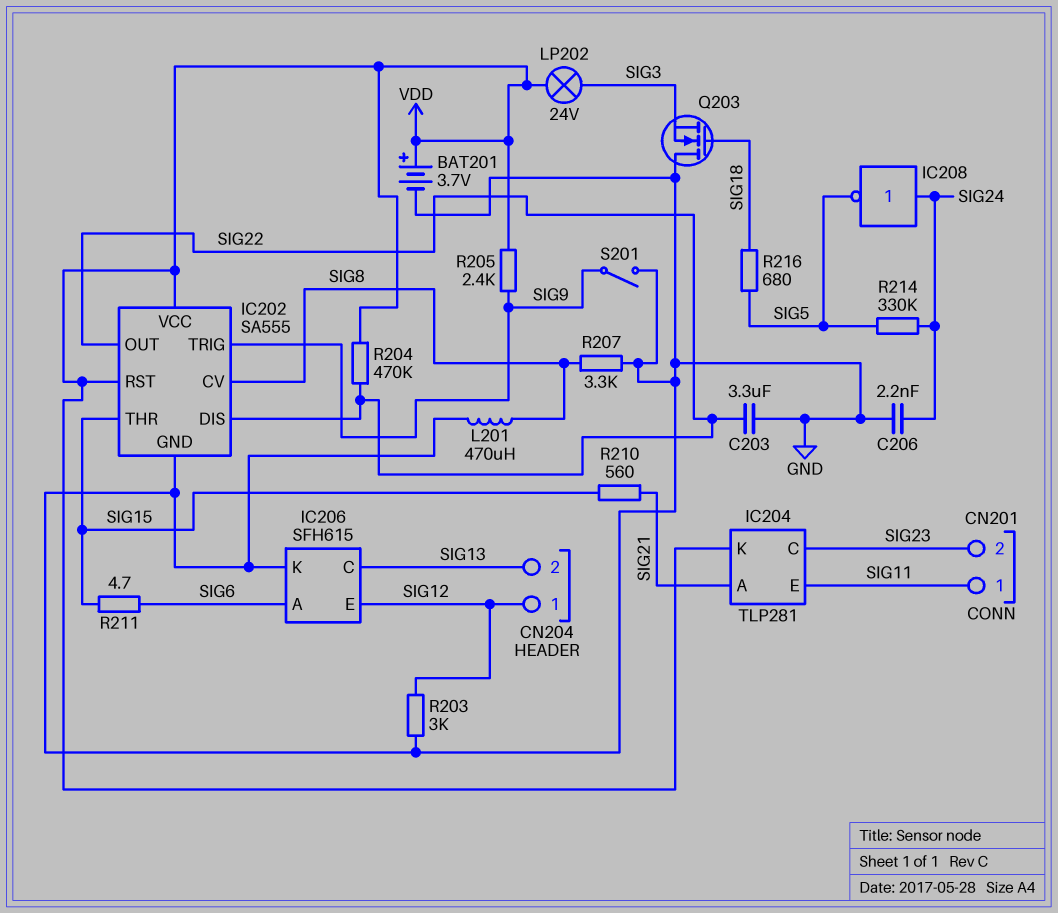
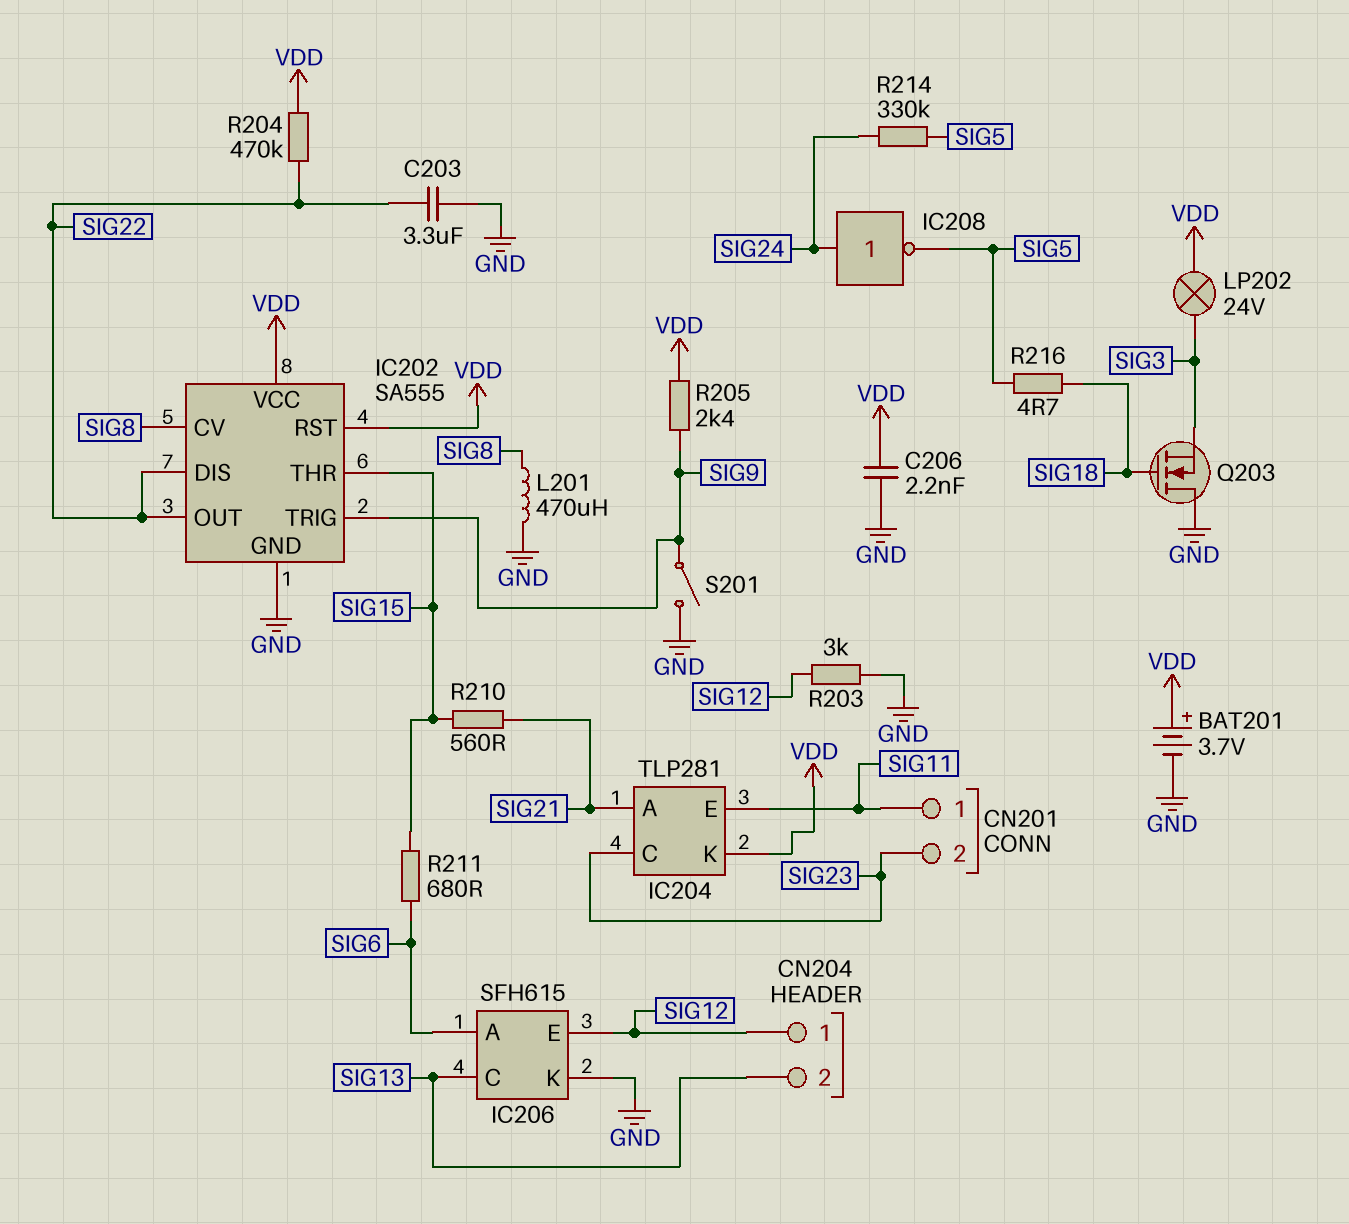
C206: 2.2nF (GND, SIG24) -> 2.2nF (GND, VDD)
R207: 3.3k (GND, SIG8) -> none
R211: 4.7 (SIG6, SIG15) -> 680 (SIG6, SIG15)
R216: 680 (SIG5, SIG18) -> 4.7 (SIG5, SIG18)

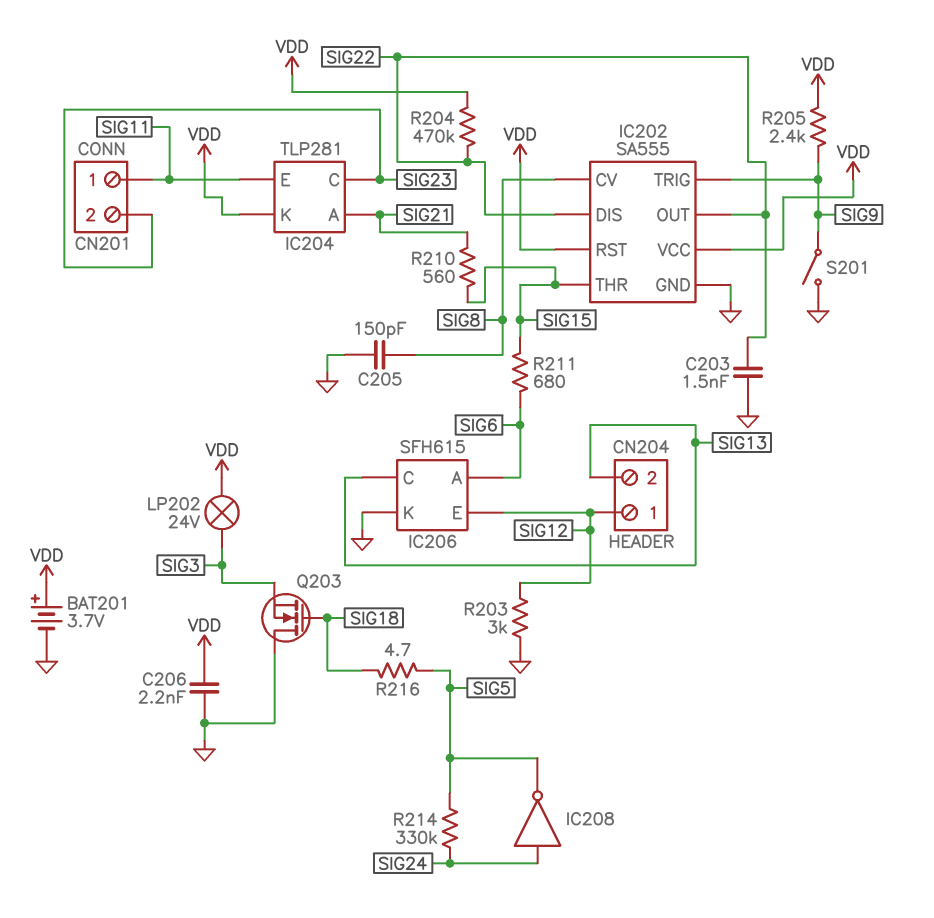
C203: 3.3uF (GND, SIG22) -> 1.5nF (GND, SIG22)
C205: none -> 150pF (GND, SIG8)
L201: 470uH (GND, SIG8) -> none

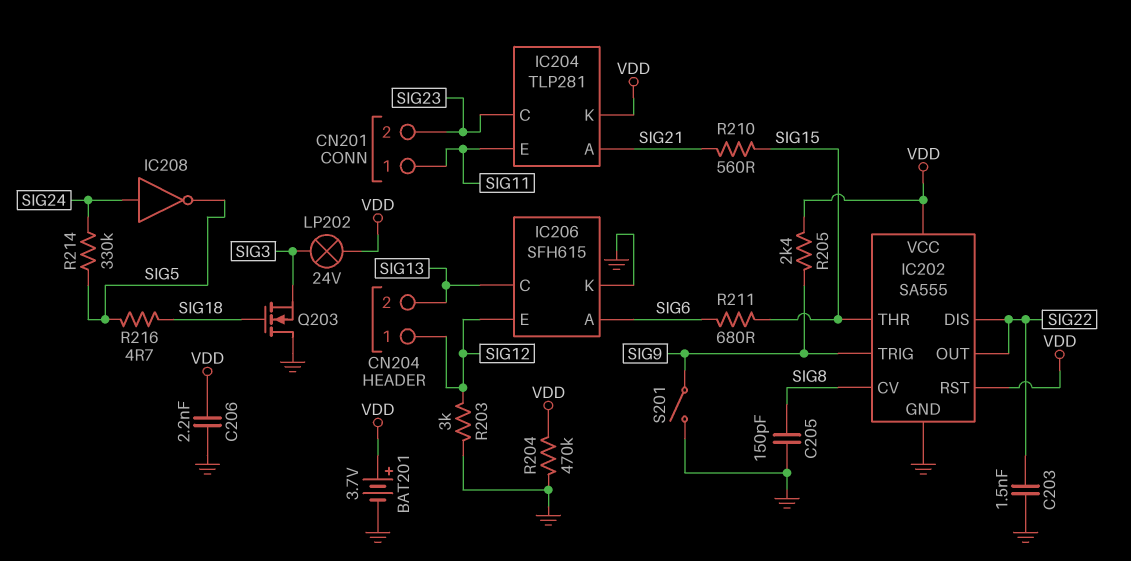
R204: 470k (SIG22, VDD) -> 470k (GND, VDD)

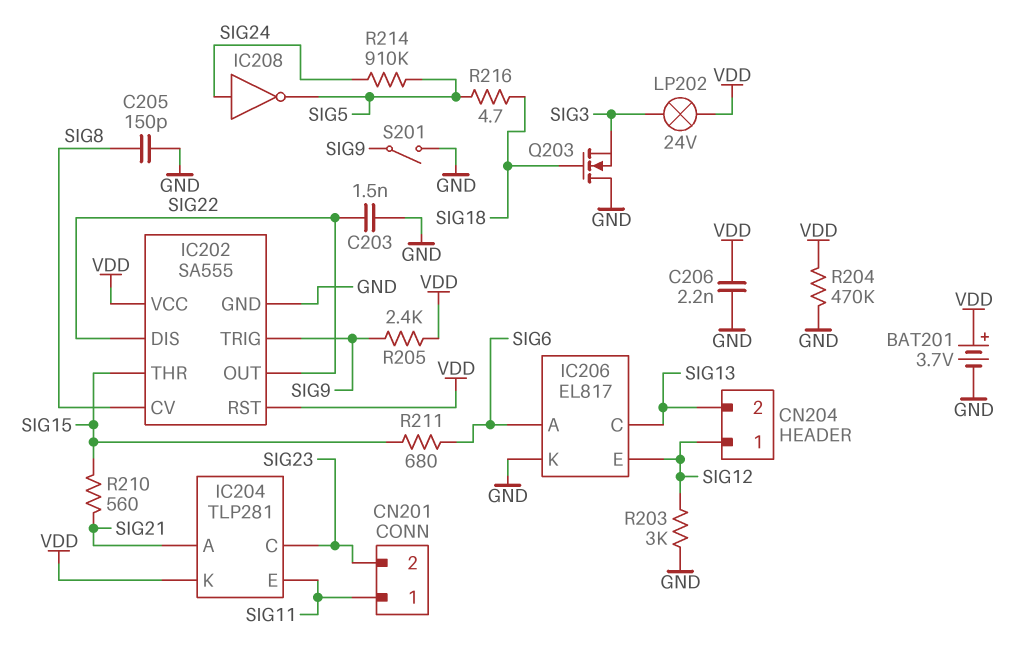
IC206: SFH615 -> EL817
R214: 330k (SIG5, SIG24) -> 910k (SIG5, SIG24)

